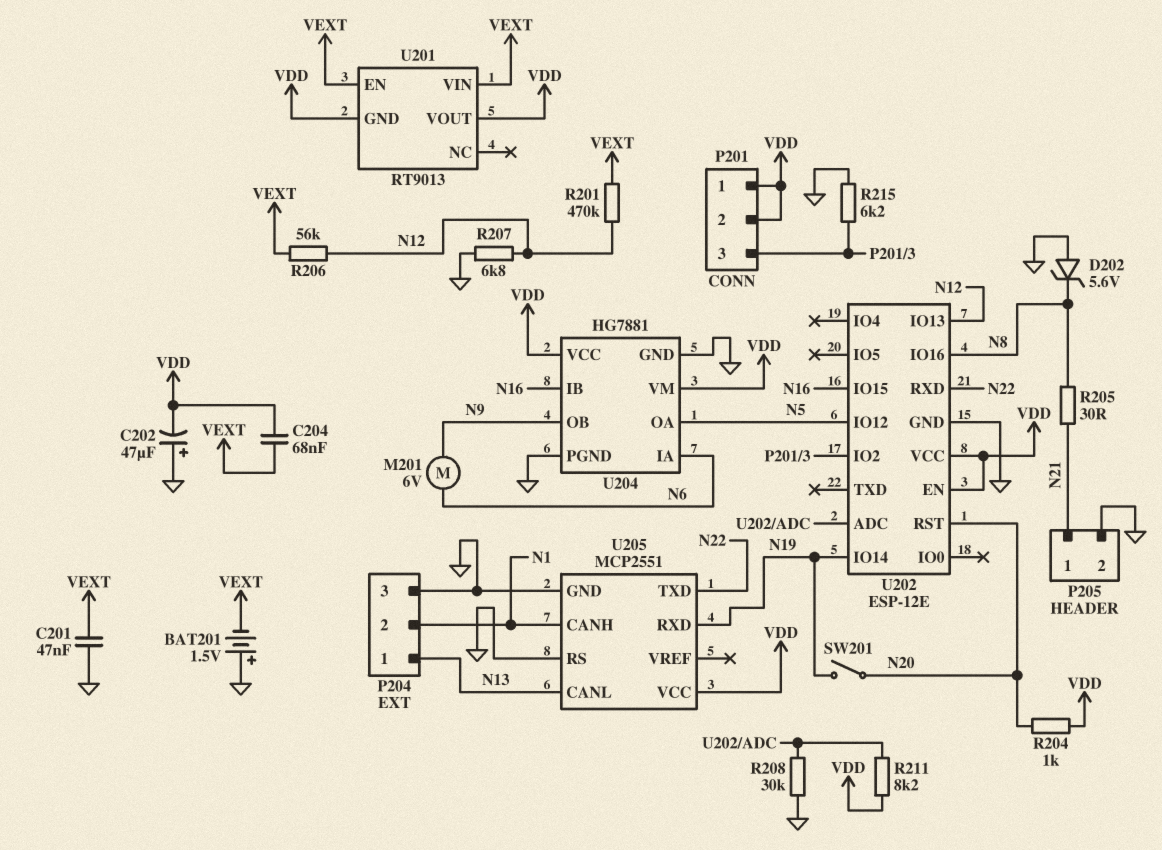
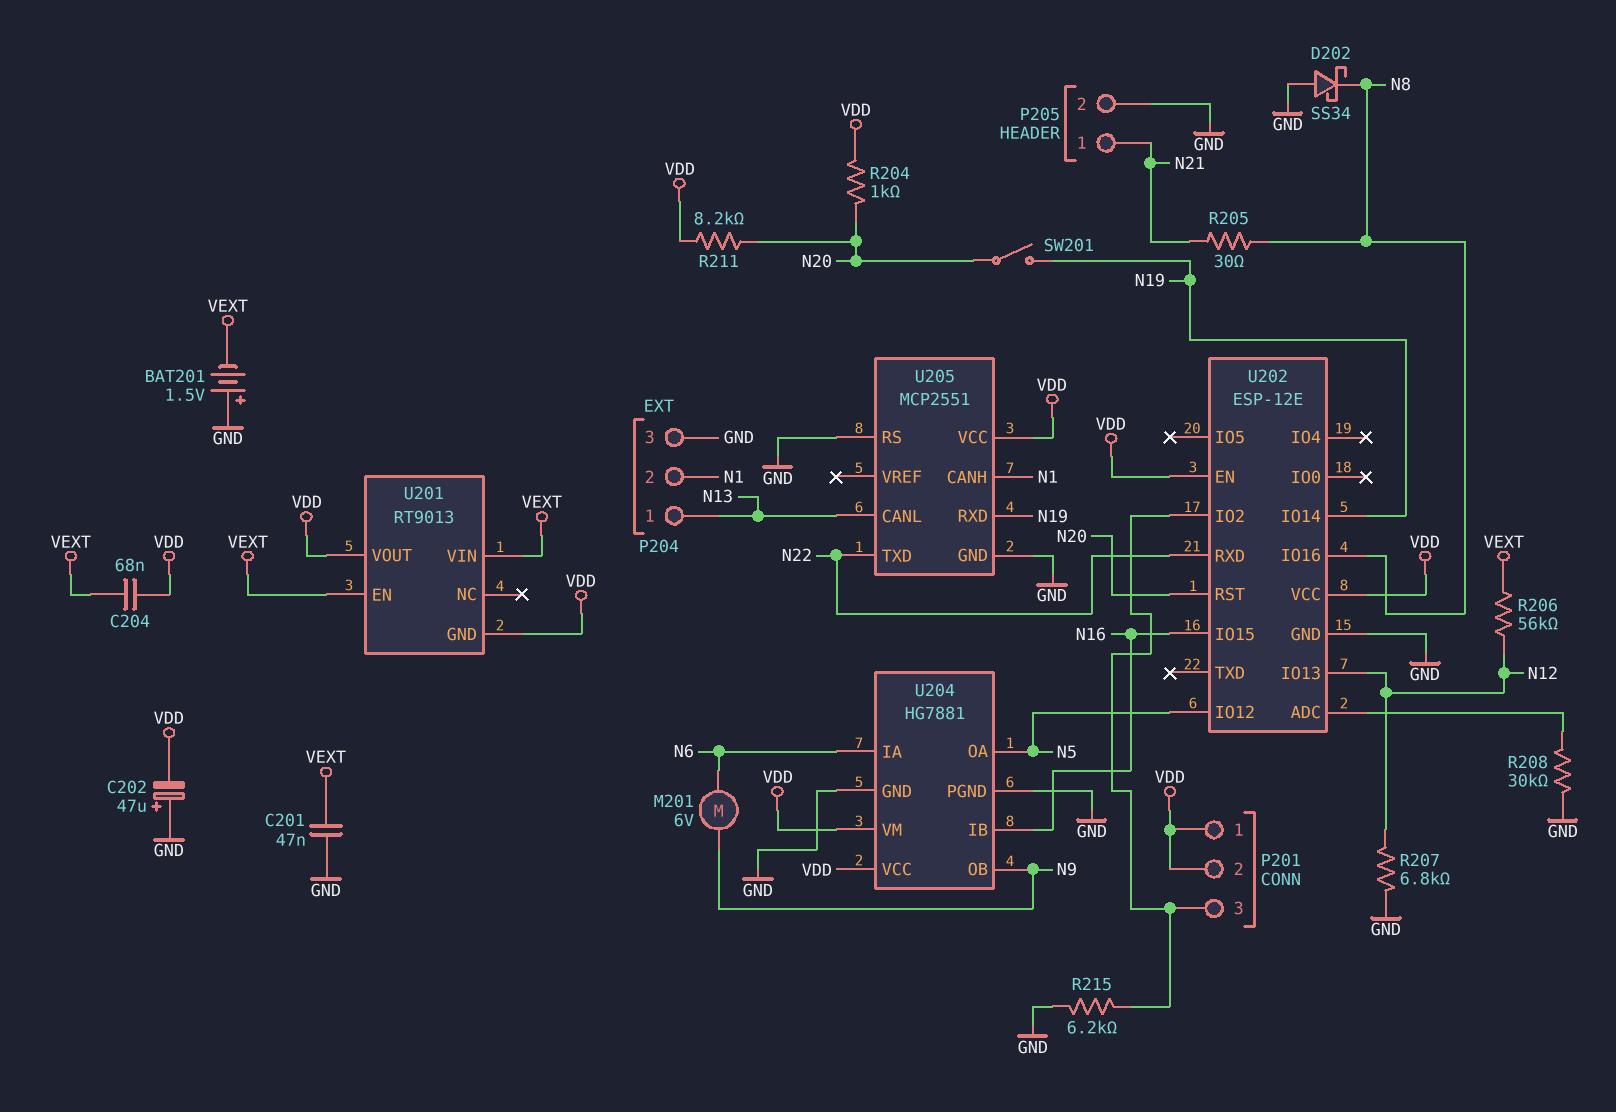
D202: zener 5.6V (A GND, K N8) -> schottky SS34 (A GND, K N8)
R201: 470k (N12, VEXT) -> none
R211: 8.2k (U202/ADC, VDD) -> 8.2k (N20, VDD)

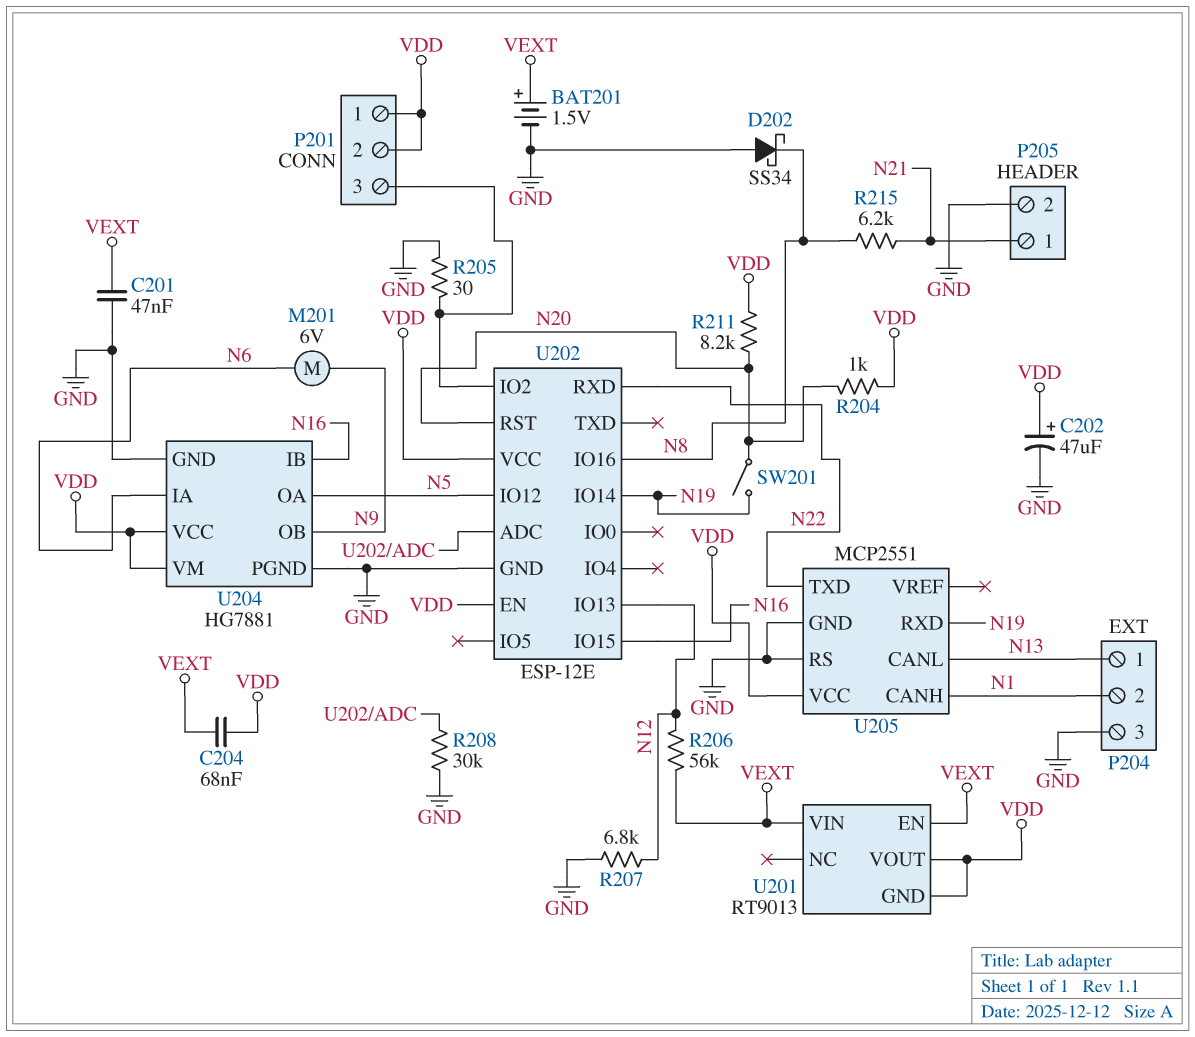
BAT201: 1.5V (plus GND, minus VEXT) -> 1.5V (plus VEXT, minus GND)
C202: 47uF (plus GND, minus VDD) -> 47uF (plus VDD, minus GND)
R205: 30 (N8, N21) -> 30 (GND, P201/3)
R215: 6.2k (GND, P201/3) -> 6.2k (N8, N21)

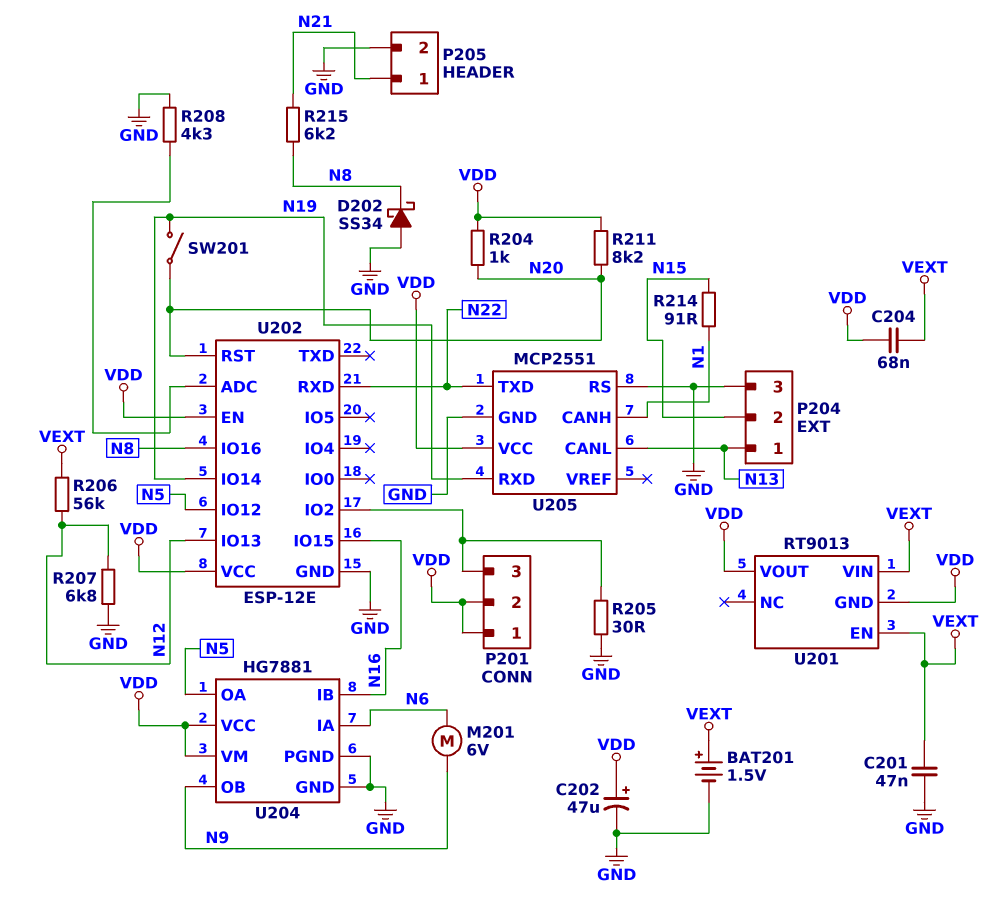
P204 pin 2: N1 -> N15
R208: 30k (GND, U202/ADC) -> 4.3k (GND, U202/ADC)
R214: none -> 91 (N1, N15)

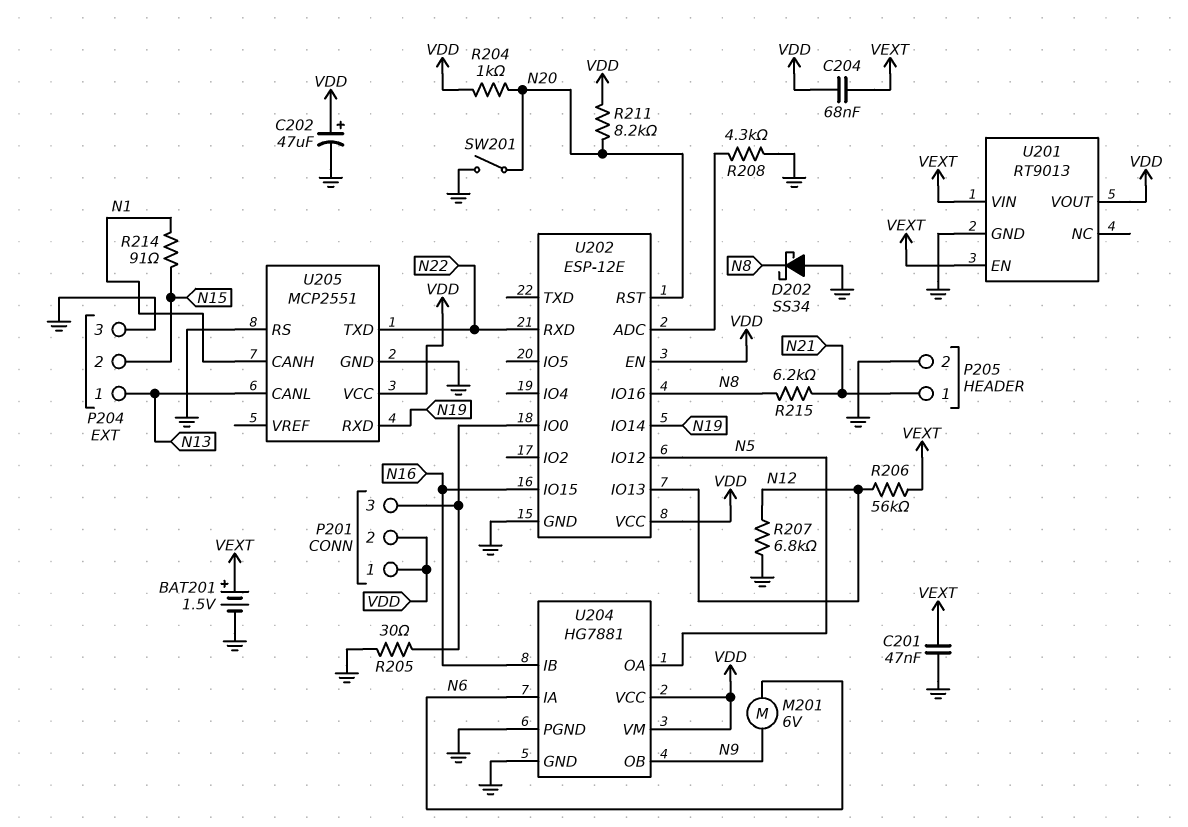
SW201: switch (N19, N20) -> switch (GND, N20)
U201 pin GND: VDD -> GND
U202 pin IO0: none -> P201/3
U202 pin IO2: P201/3 -> none

